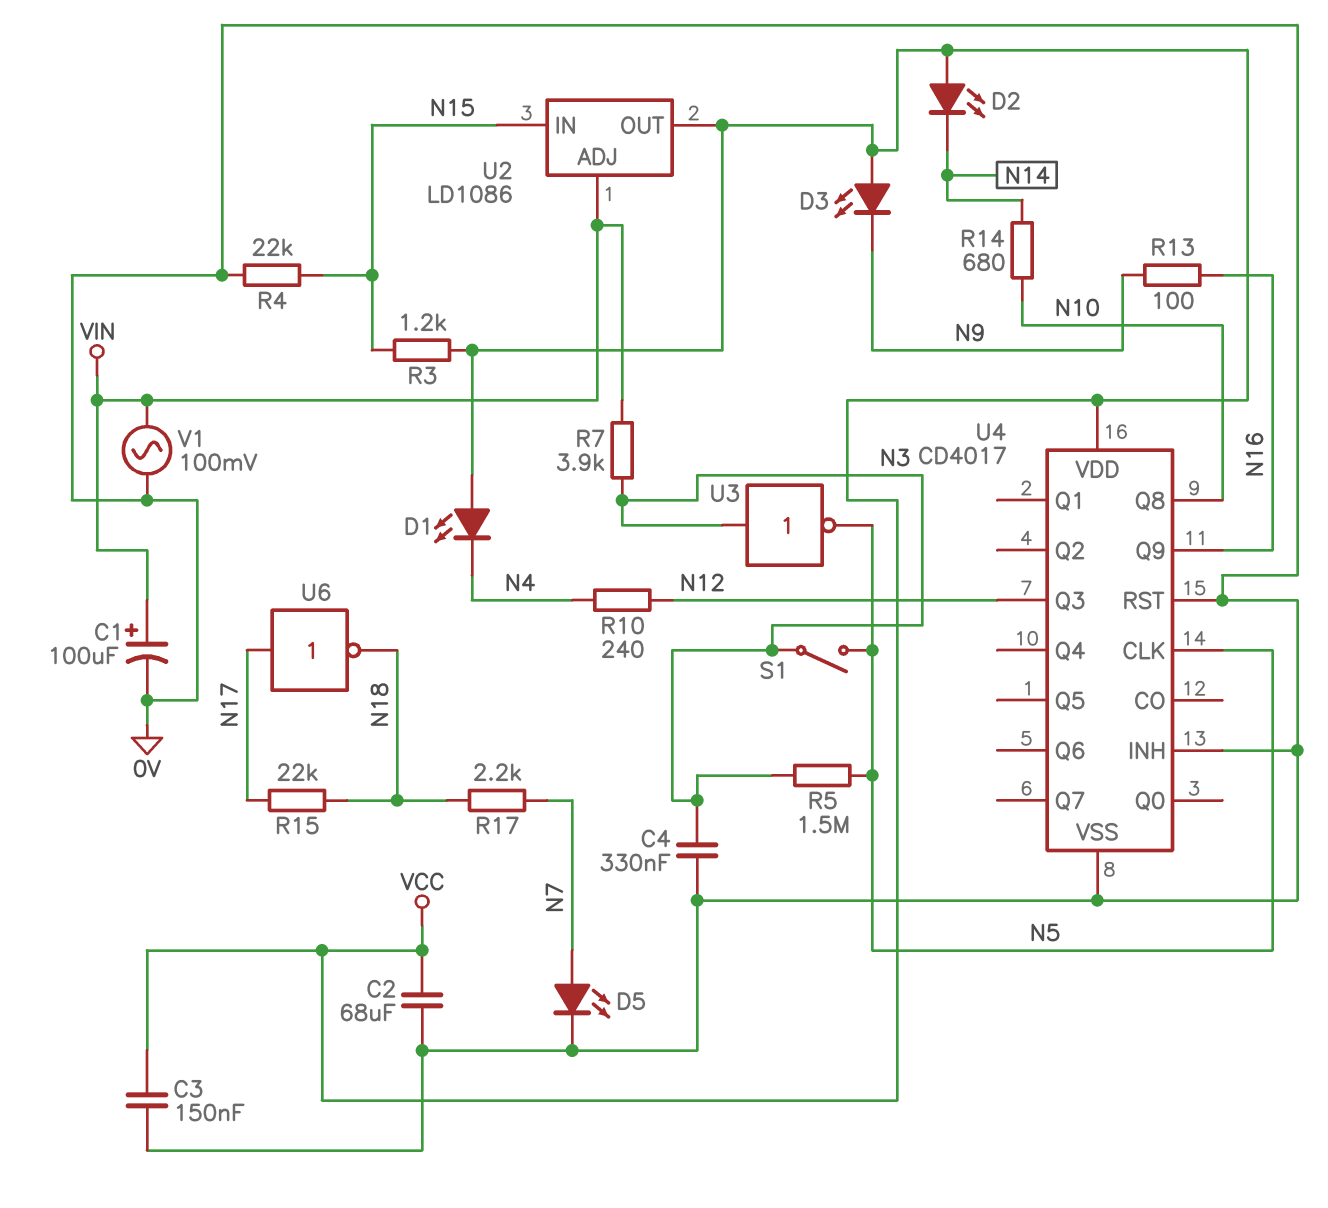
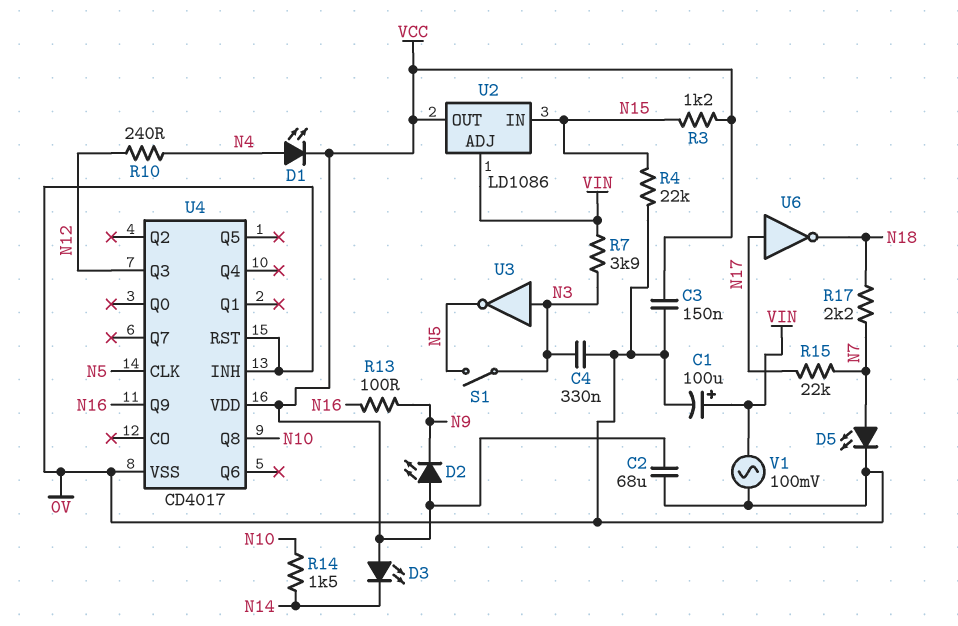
D1: LED (A VCC, K N4) -> LED (A N4, K VCC)
D2: LED (A VCC, K N14) -> LED (A VCC, K N9)
D3: LED (A VCC, K N9) -> LED (A VCC, K N14)
R5: 1.5M (N3, N5) -> none
R14: 680 (N10, N14) -> 1.5k (N10, N14)
R15: 22k (N17, N18) -> 22k (N7, N17)

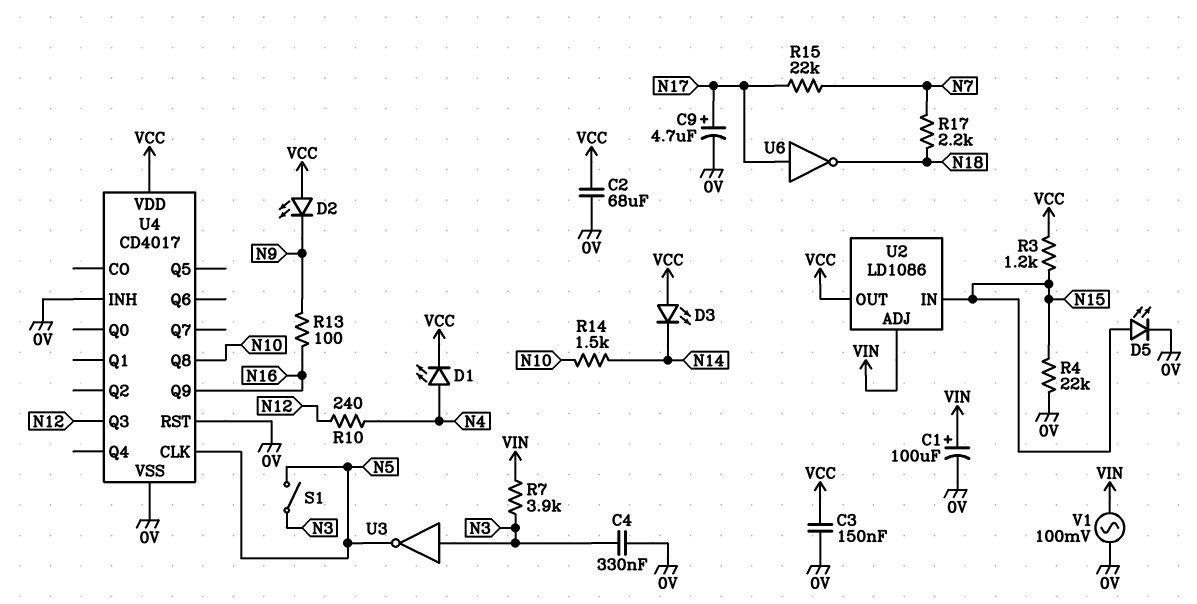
C9: none -> 4.7uF (plus N17, minus 0V)
D5: LED (A N7, K 0V) -> LED (A N15, K 0V)

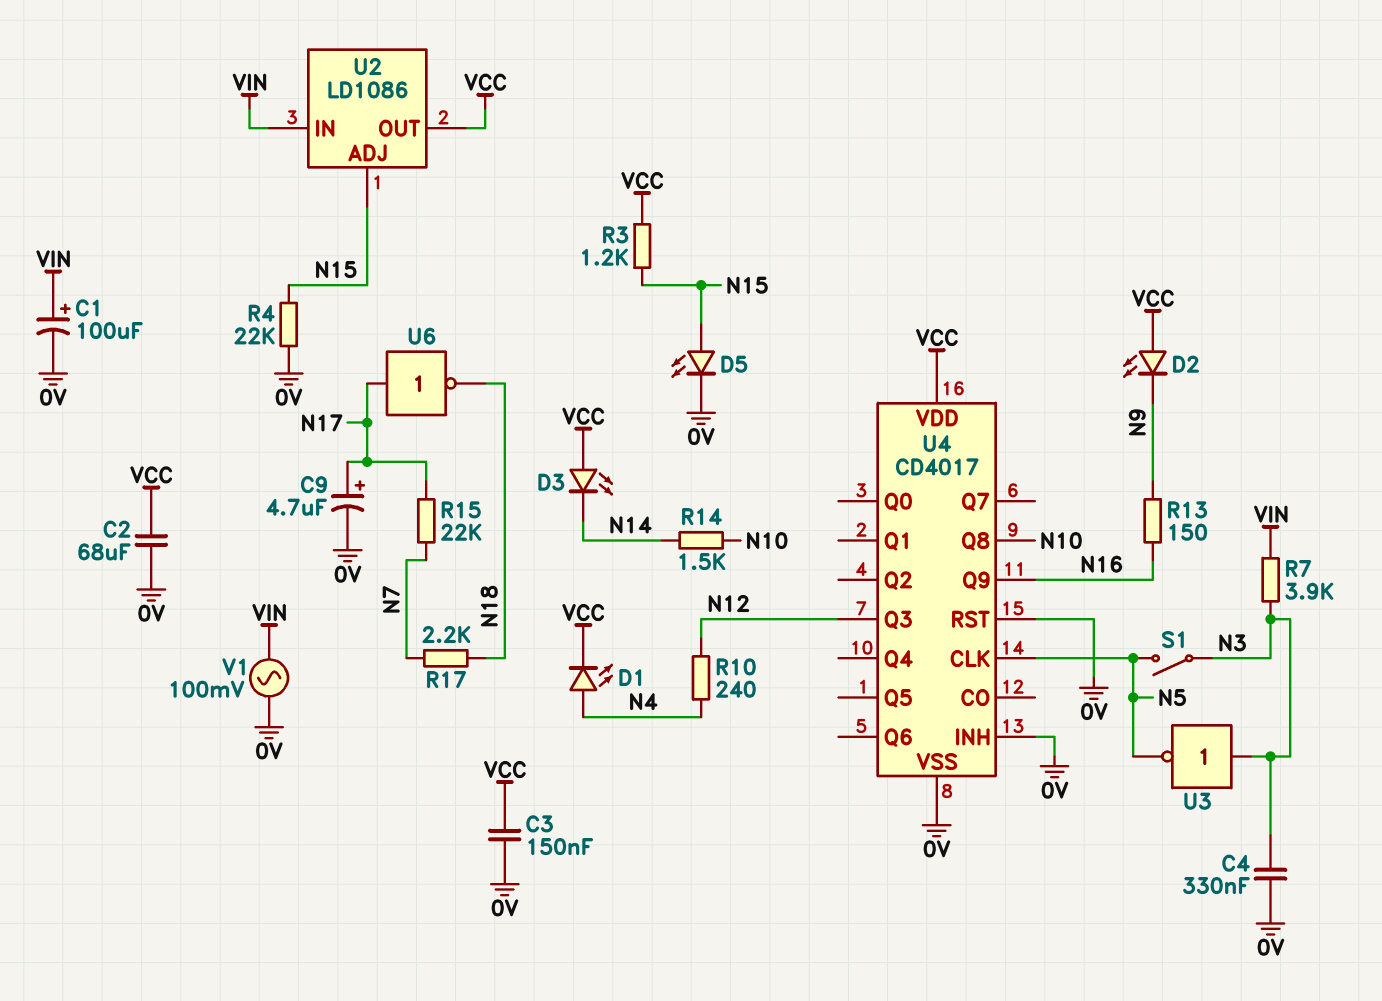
R13: 100 (N9, N16) -> 150 (N9, N16)
U2 pin ADJ: VIN -> N15
U2 pin IN: N15 -> VIN

